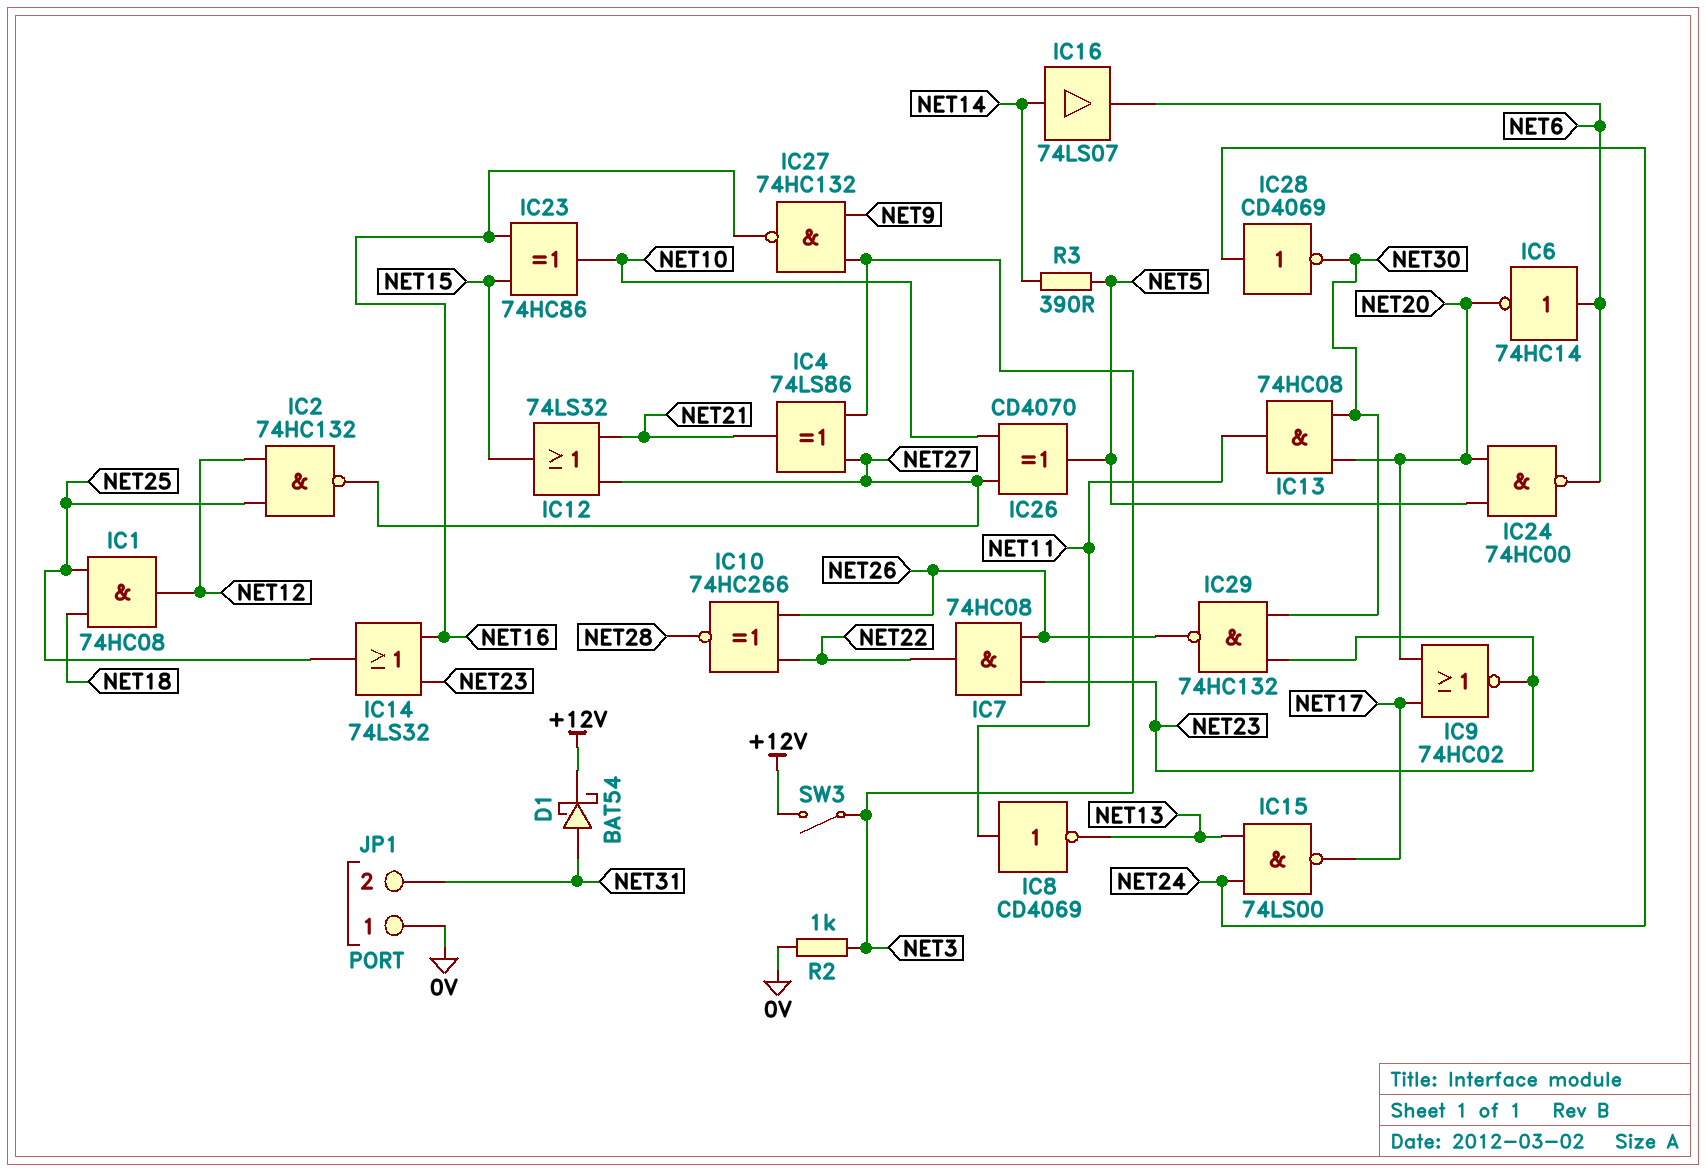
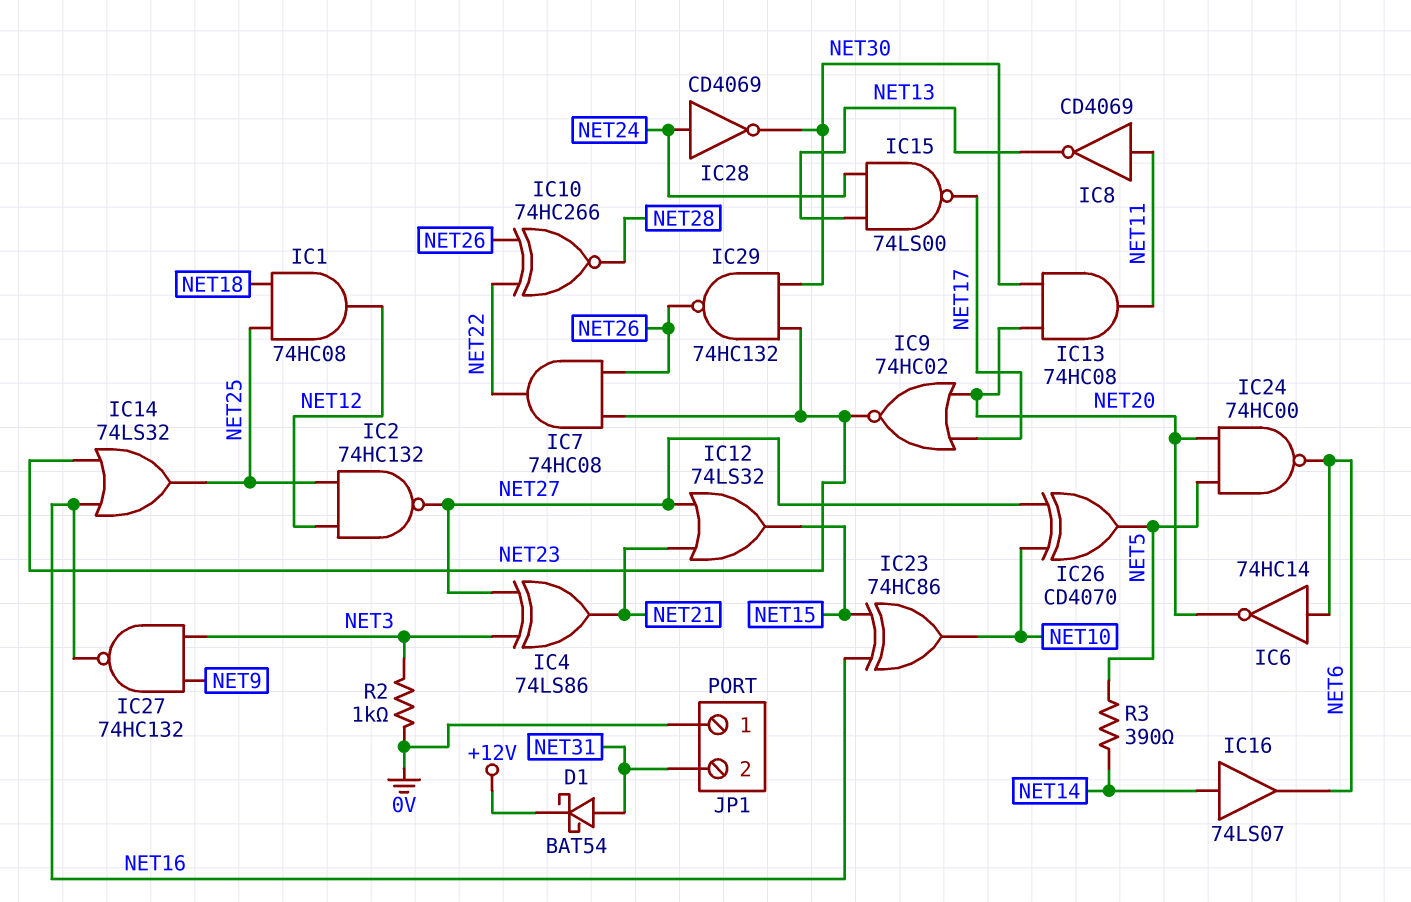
SW3: switch (+12V, NET3) -> none

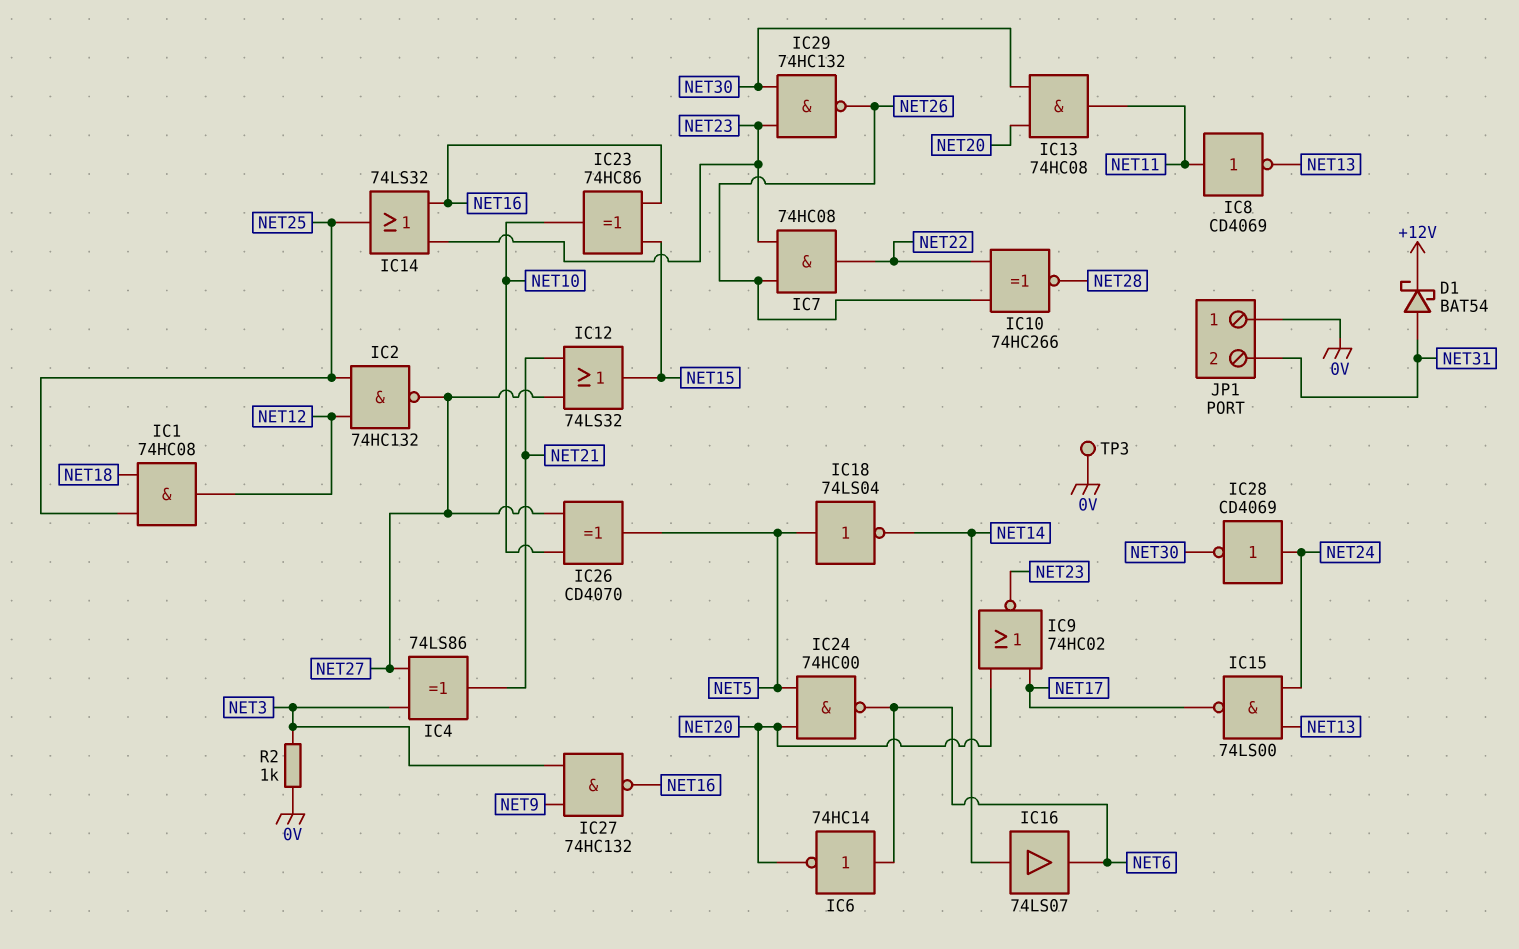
IC18: none -> NOT 74LS04 (in NET5, out NET14)
R3: 390 (NET5, NET14) -> none
TP3: none -> test point (0V)

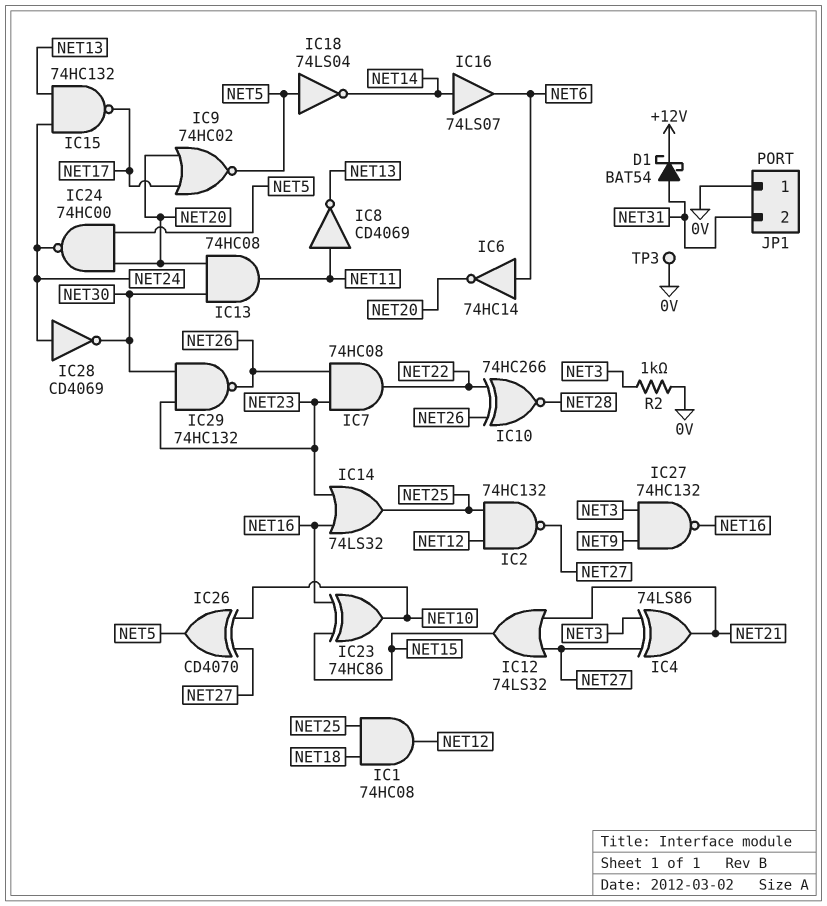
IC9: NOR 74HC02 (in NET17, in NET20, out NET23) -> NOR 74HC02 (in NET17, in NET20, out NET5)
IC15: NAND 74LS00 (in NET13, in NET24, out NET17) -> NAND 74HC132 (in NET13, in NET24, out NET17)
IC24: NAND 74HC00 (in NET5, in NET20, out NET6) -> NAND 74HC00 (in NET5, in NET20, out NET24)

